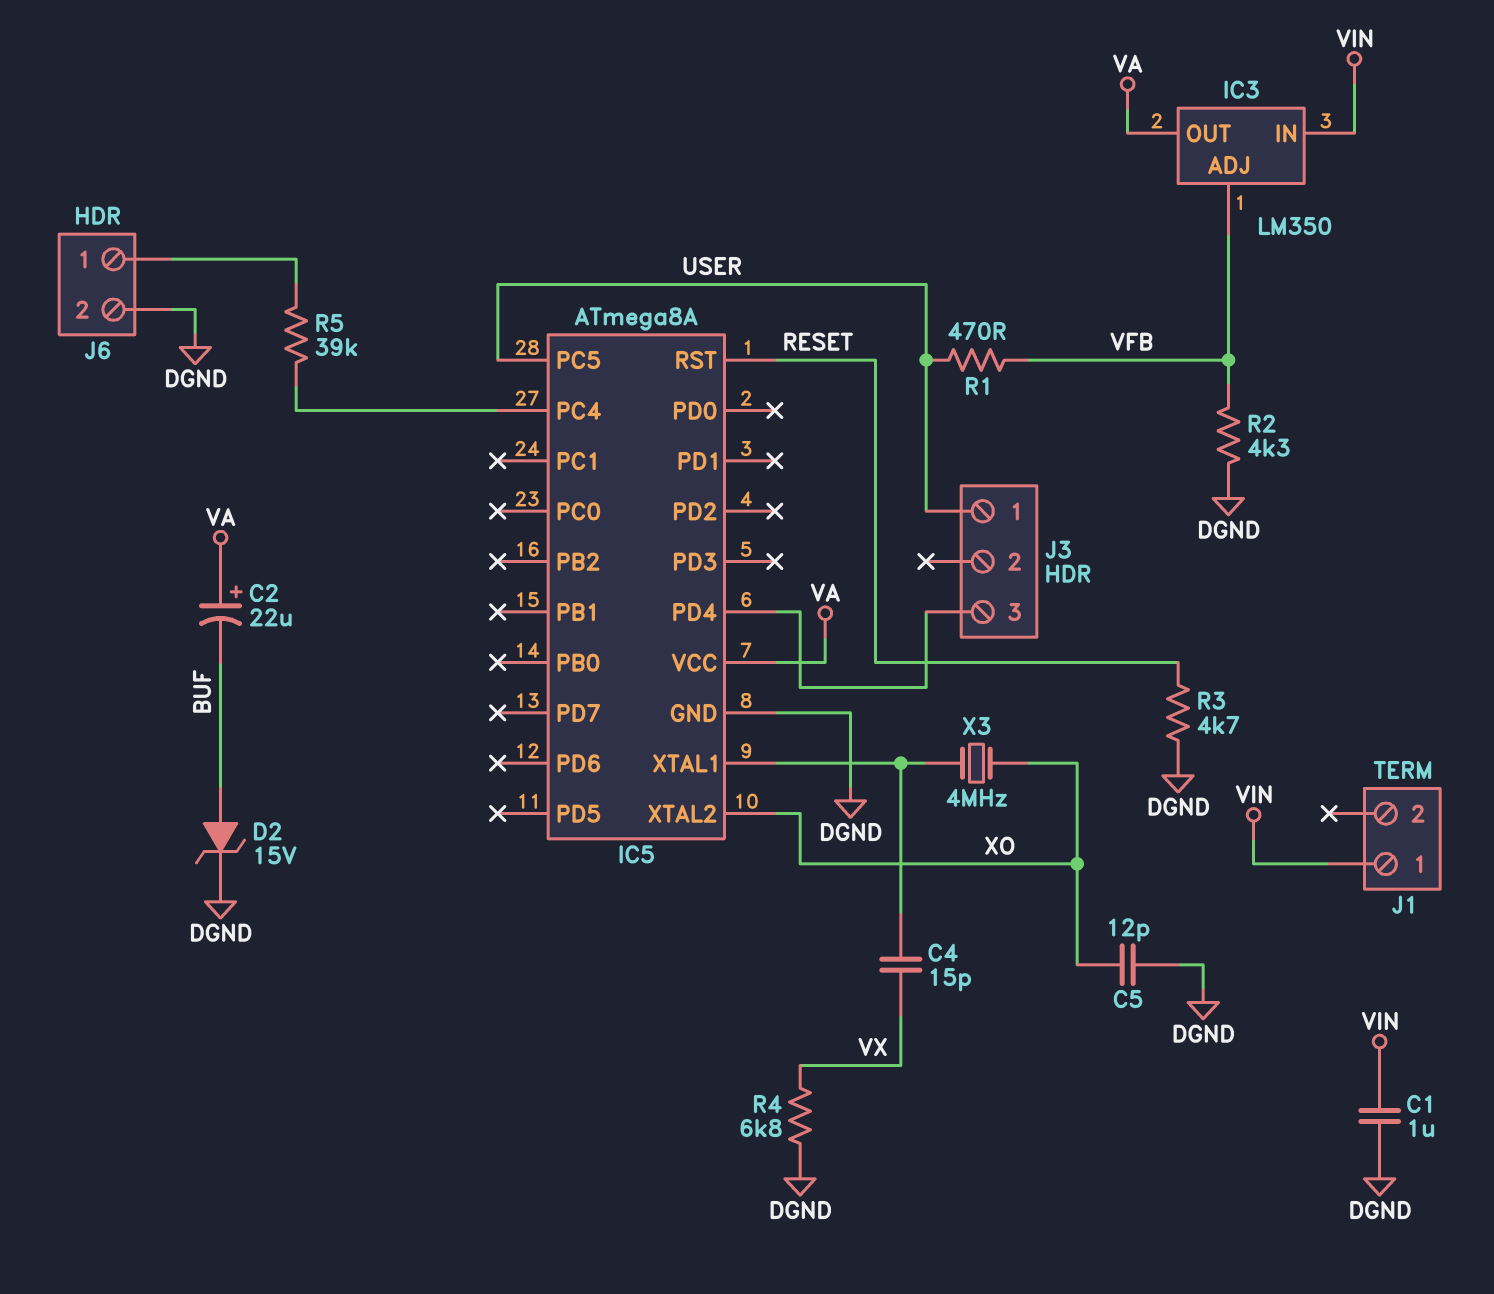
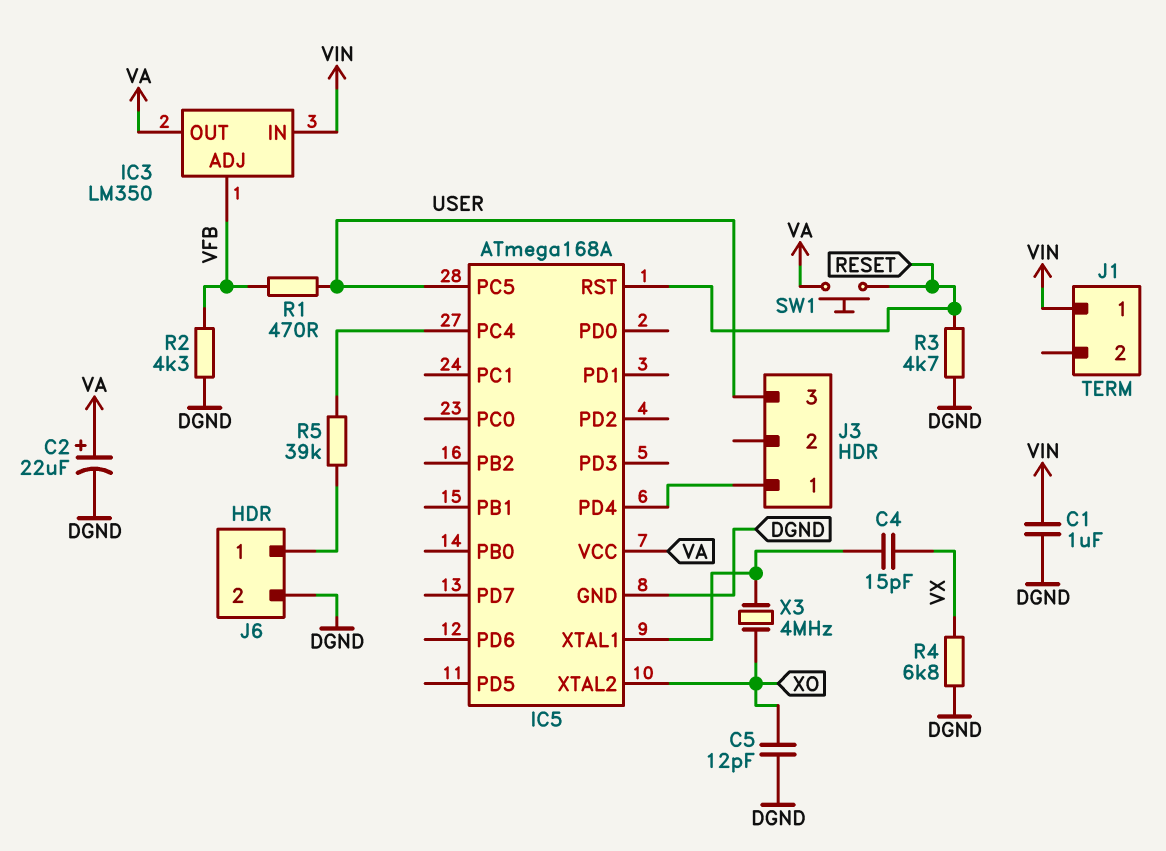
C2: 22uF (plus VA, minus BUF) -> 22uF (plus VA, minus DGND)
D2: zener 15V (A BUF, K DGND) -> none
IC5: ATmega8A -> ATmega168A
J3 pin 1: USER -> IC5/PD4
J3 pin 3: IC5/PD4 -> USER
SW1: none -> button (RESET, VA)

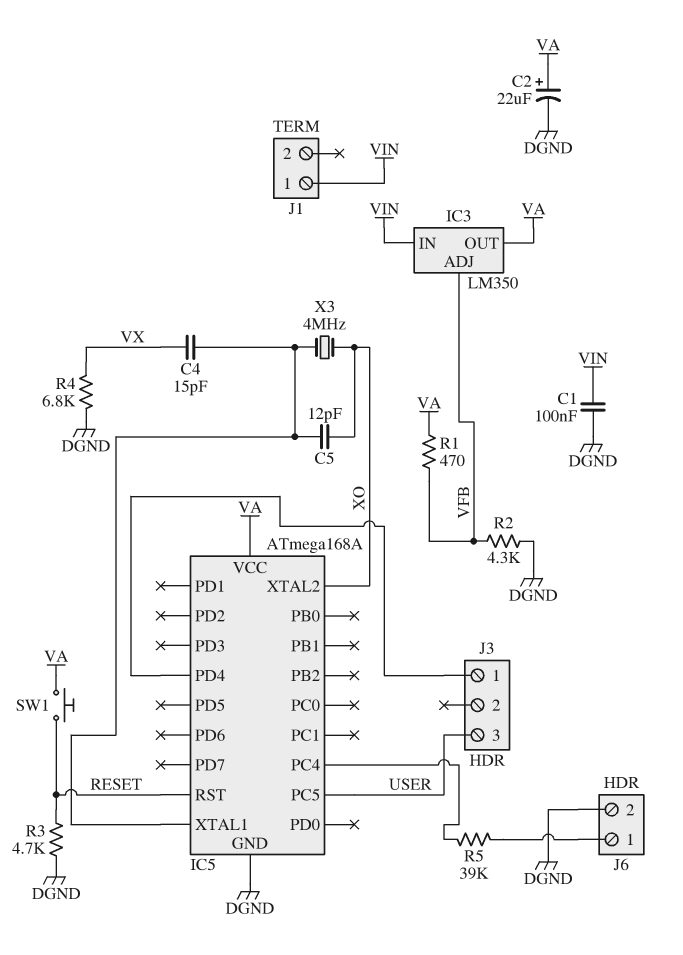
C1: 1uF (DGND, VIN) -> 100nF (DGND, VIN)
C5: 12pF (DGND, XO) -> 12pF (IC5/XTAL1, XO)
R1: 470 (USER, VFB) -> 470 (VA, VFB)

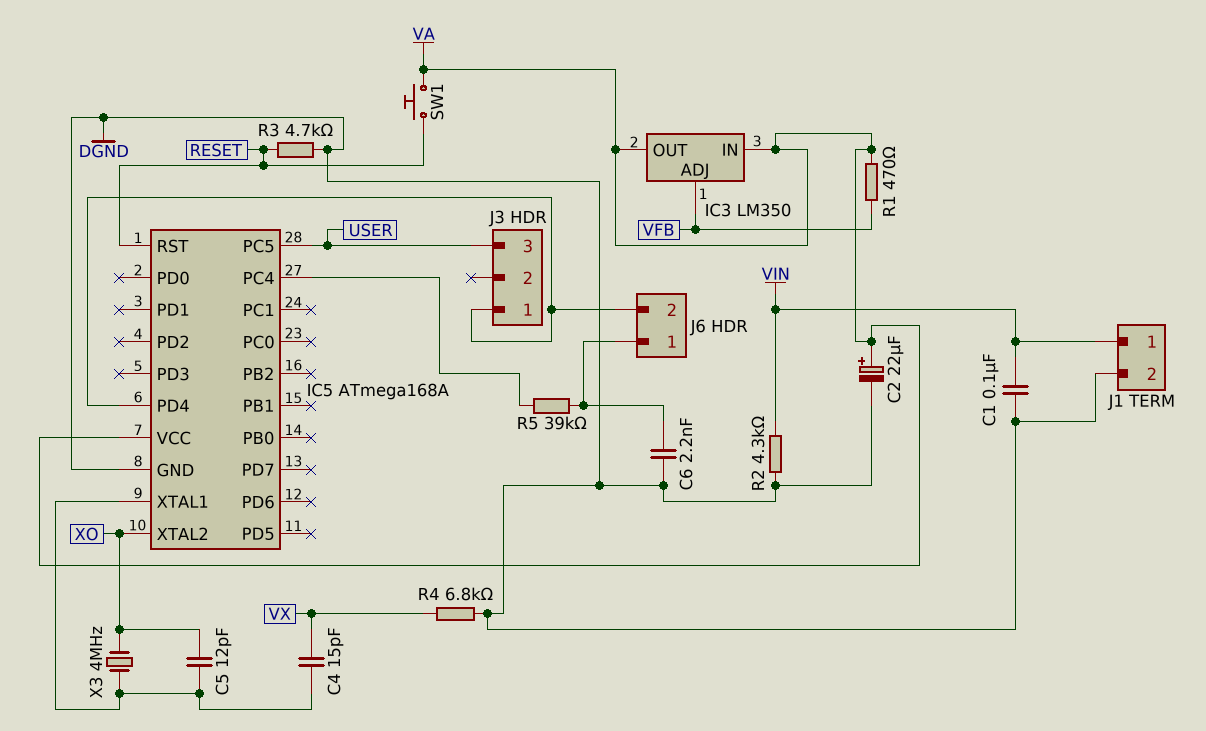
C6: none -> 2.2nF (DGND, J6/1)
IC3 pin IN: VIN -> VA
J1 pin 2: none -> DGND
J6 pin 2: DGND -> IC5/PD4
R2: 4.3k (DGND, VFB) -> 4.3k (DGND, VIN)

